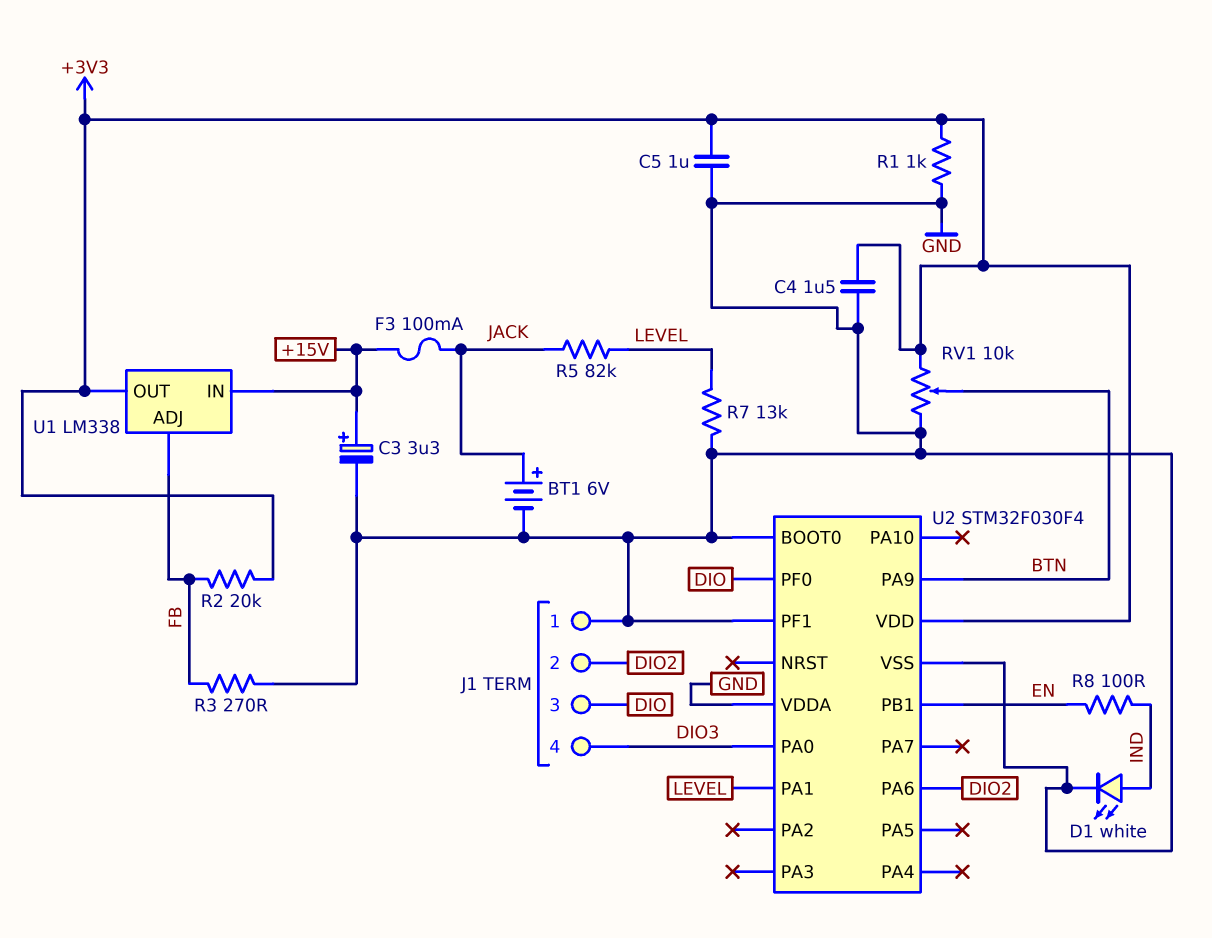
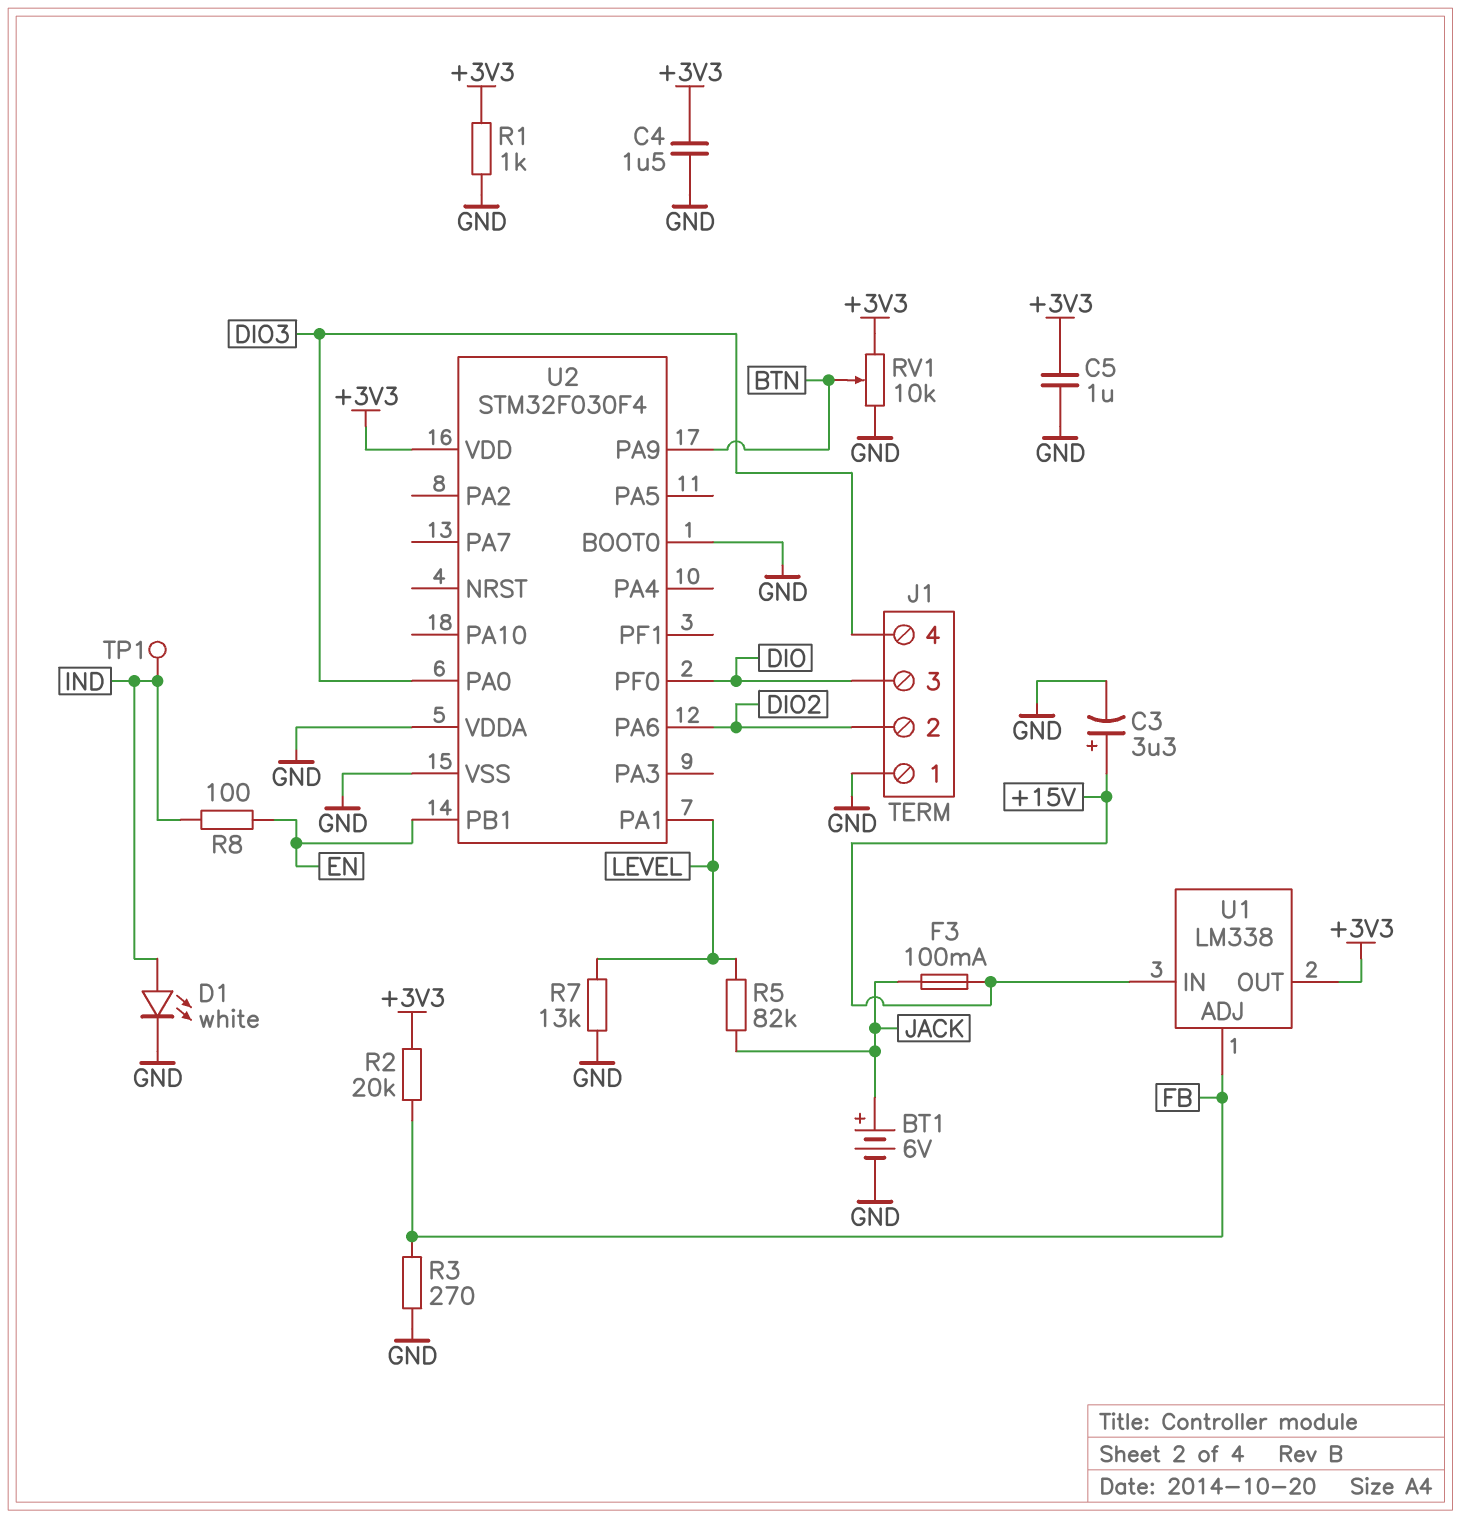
TP1: none -> test point (IND)
U2 pin PF1: GND -> none

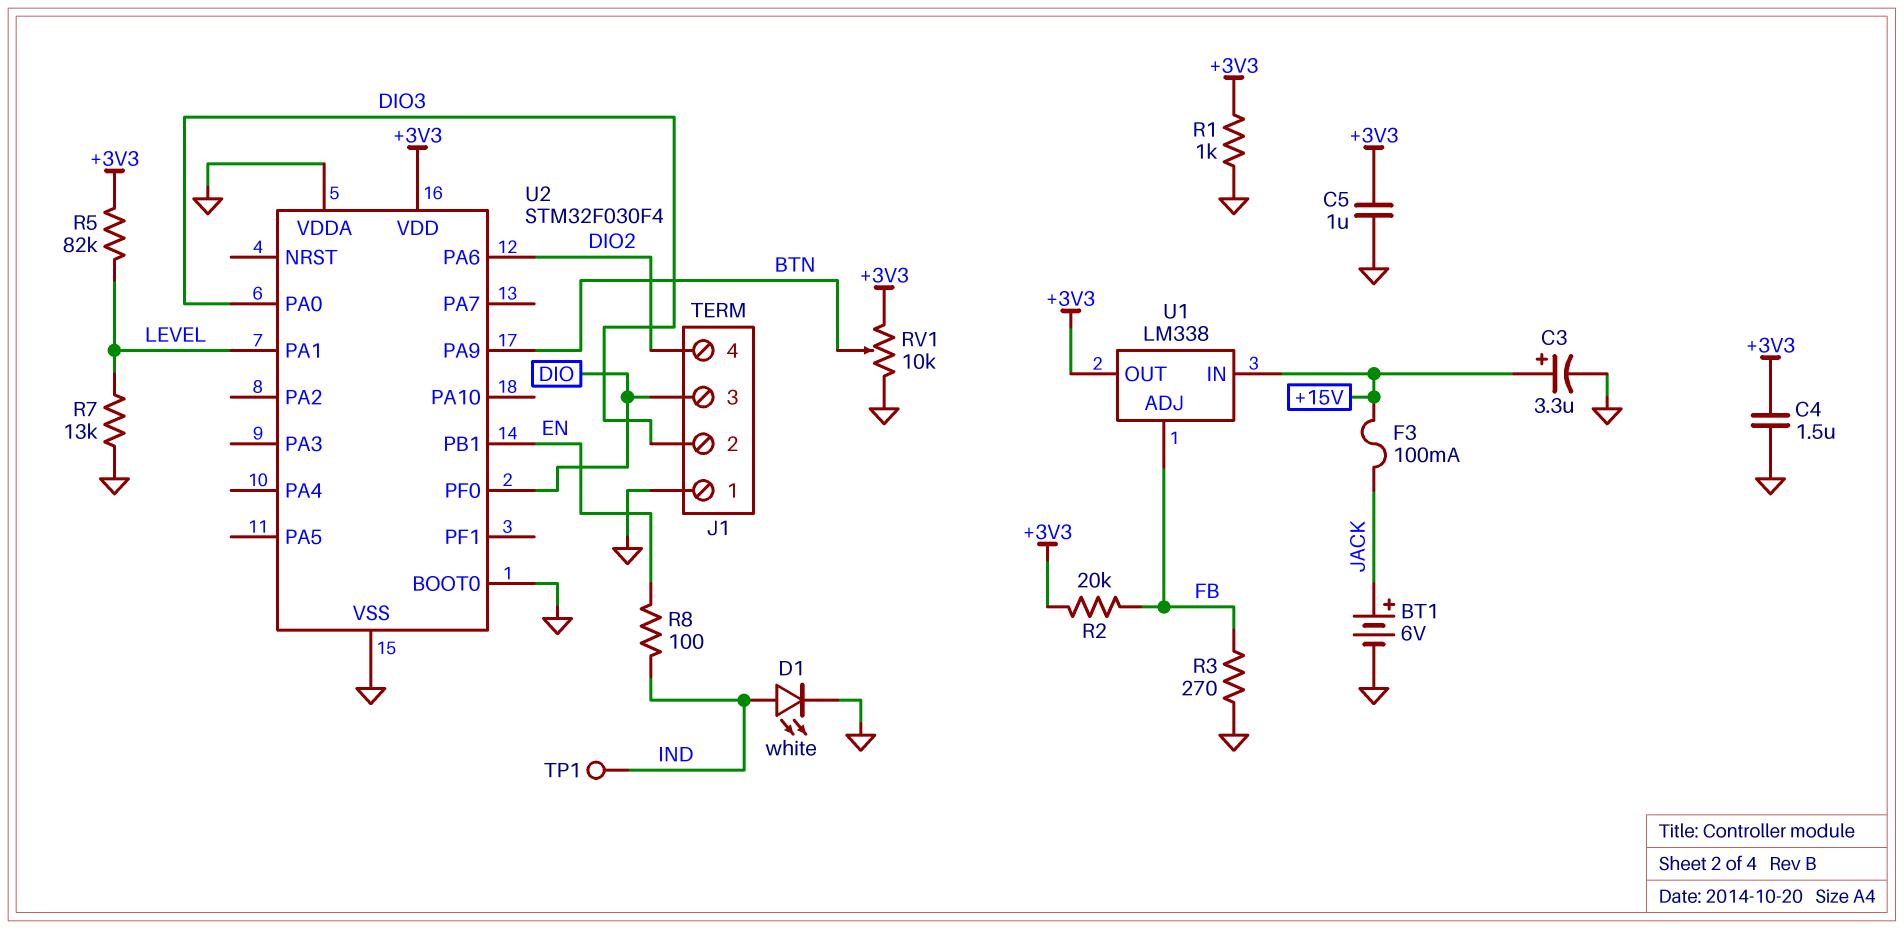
J1 pin 2: DIO2 -> DIO3
J1 pin 4: DIO3 -> DIO2
R5: 82k (JACK, LEVEL) -> 82k (+3V3, LEVEL)

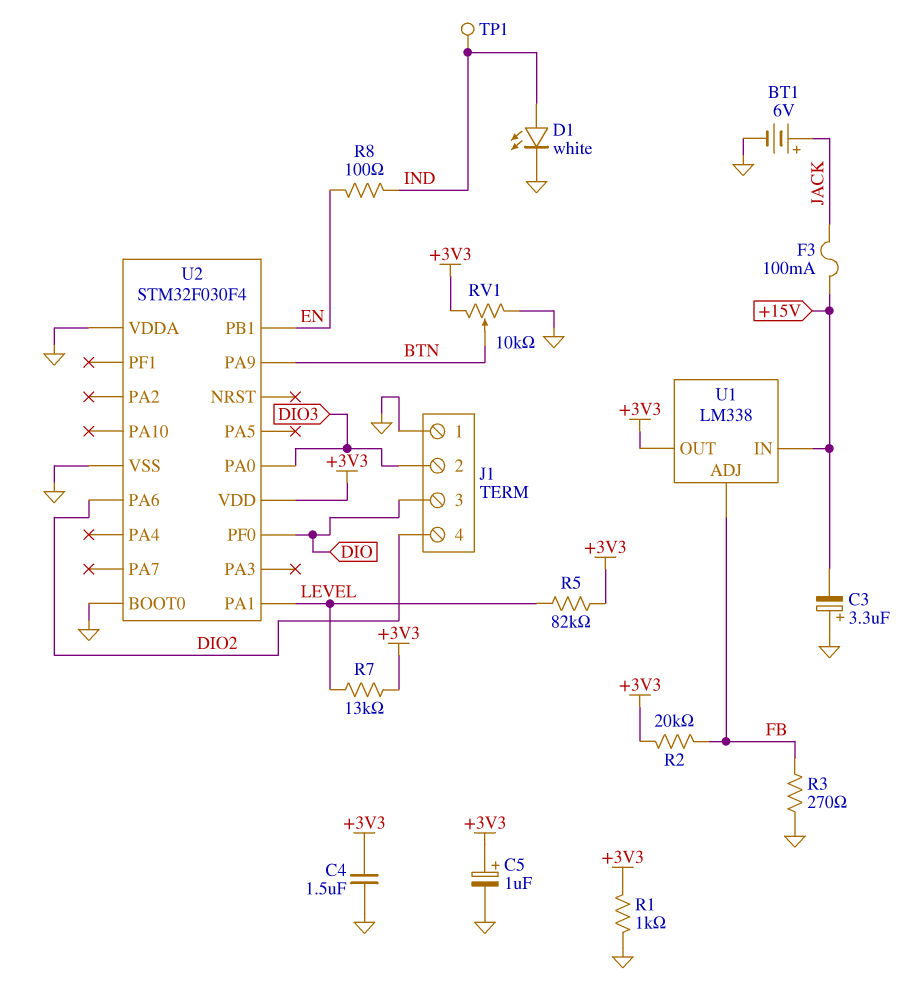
C3: 3.3uF (plus +15V, minus GND) -> 3.3uF (plus GND, minus +15V)
C5: 1uF (+3V3, GND) -> 1uF (plus +3V3, minus GND)
R7: 13k (GND, LEVEL) -> 13k (+3V3, LEVEL)

